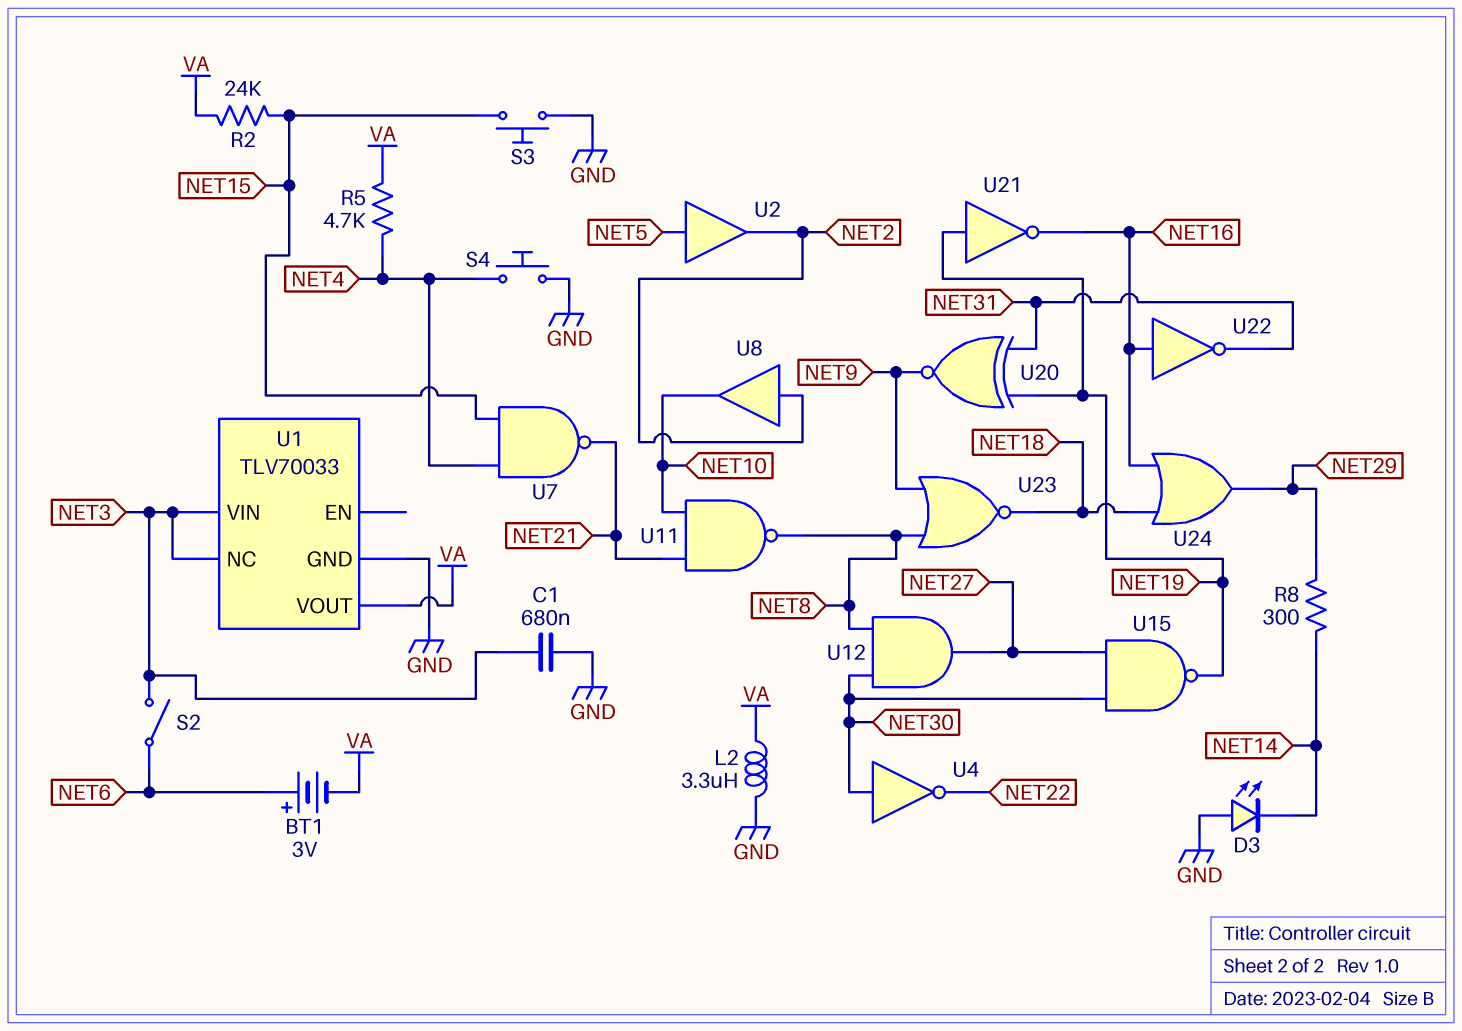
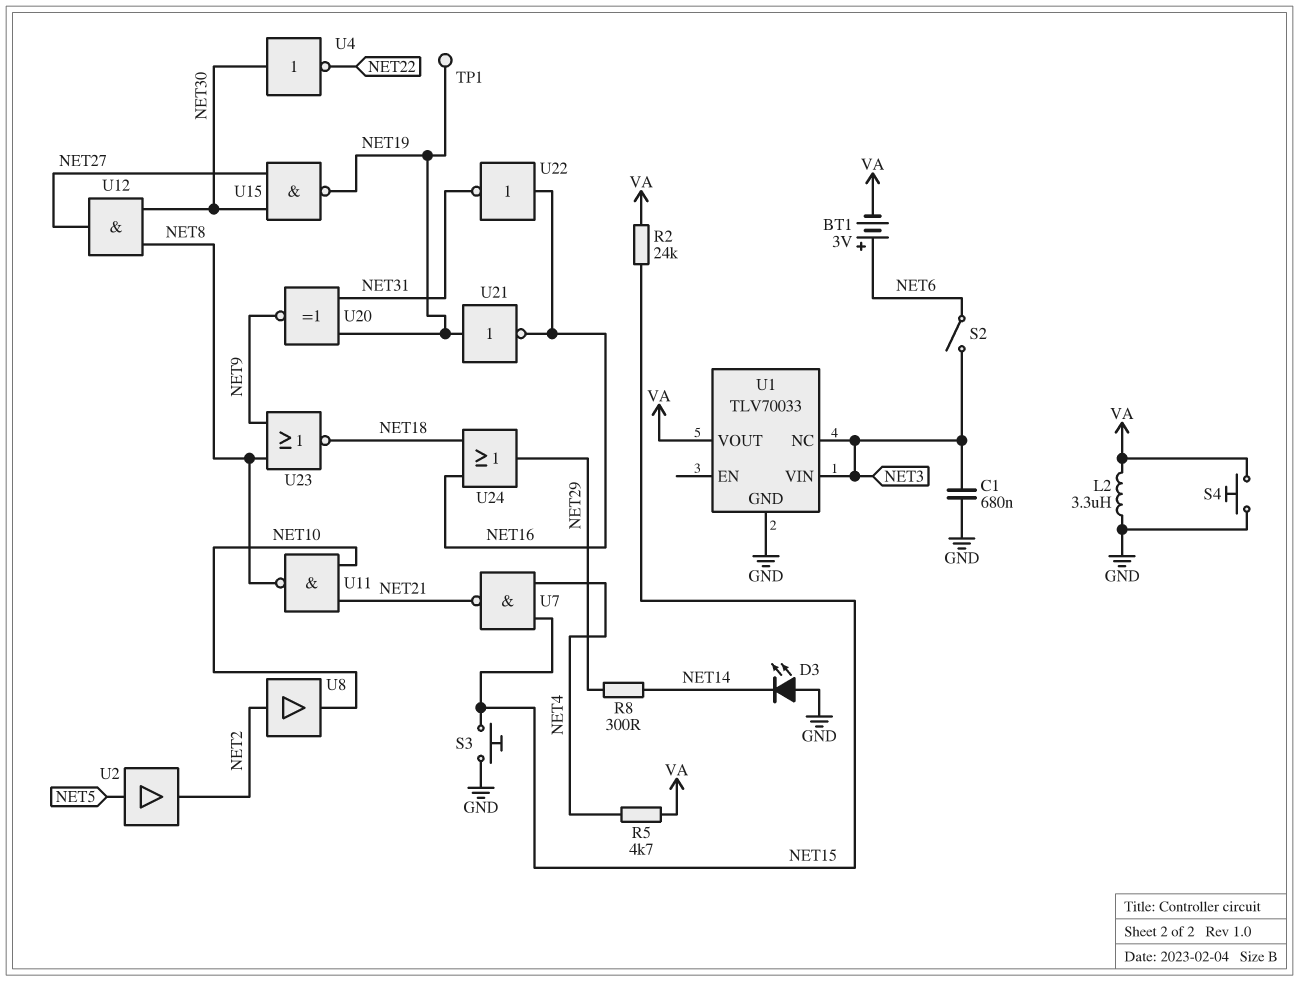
S4: button (GND, NET4) -> button (GND, VA)
TP1: none -> test point (NET19)

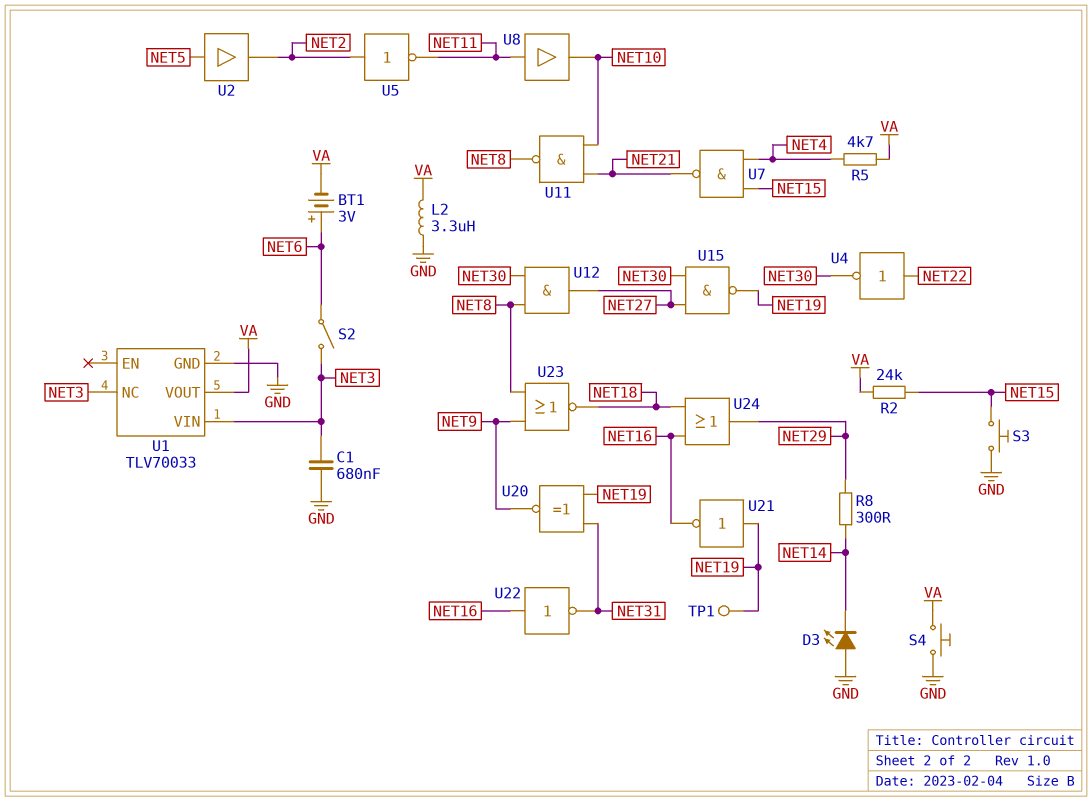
U4: NOT (in NET30, out NET22) -> NOT (in NET22, out NET30)
U5: none -> NOT (in NET2, out NET11)
U8: buffer (in NET2, out NET10) -> buffer (in NET11, out NET10)

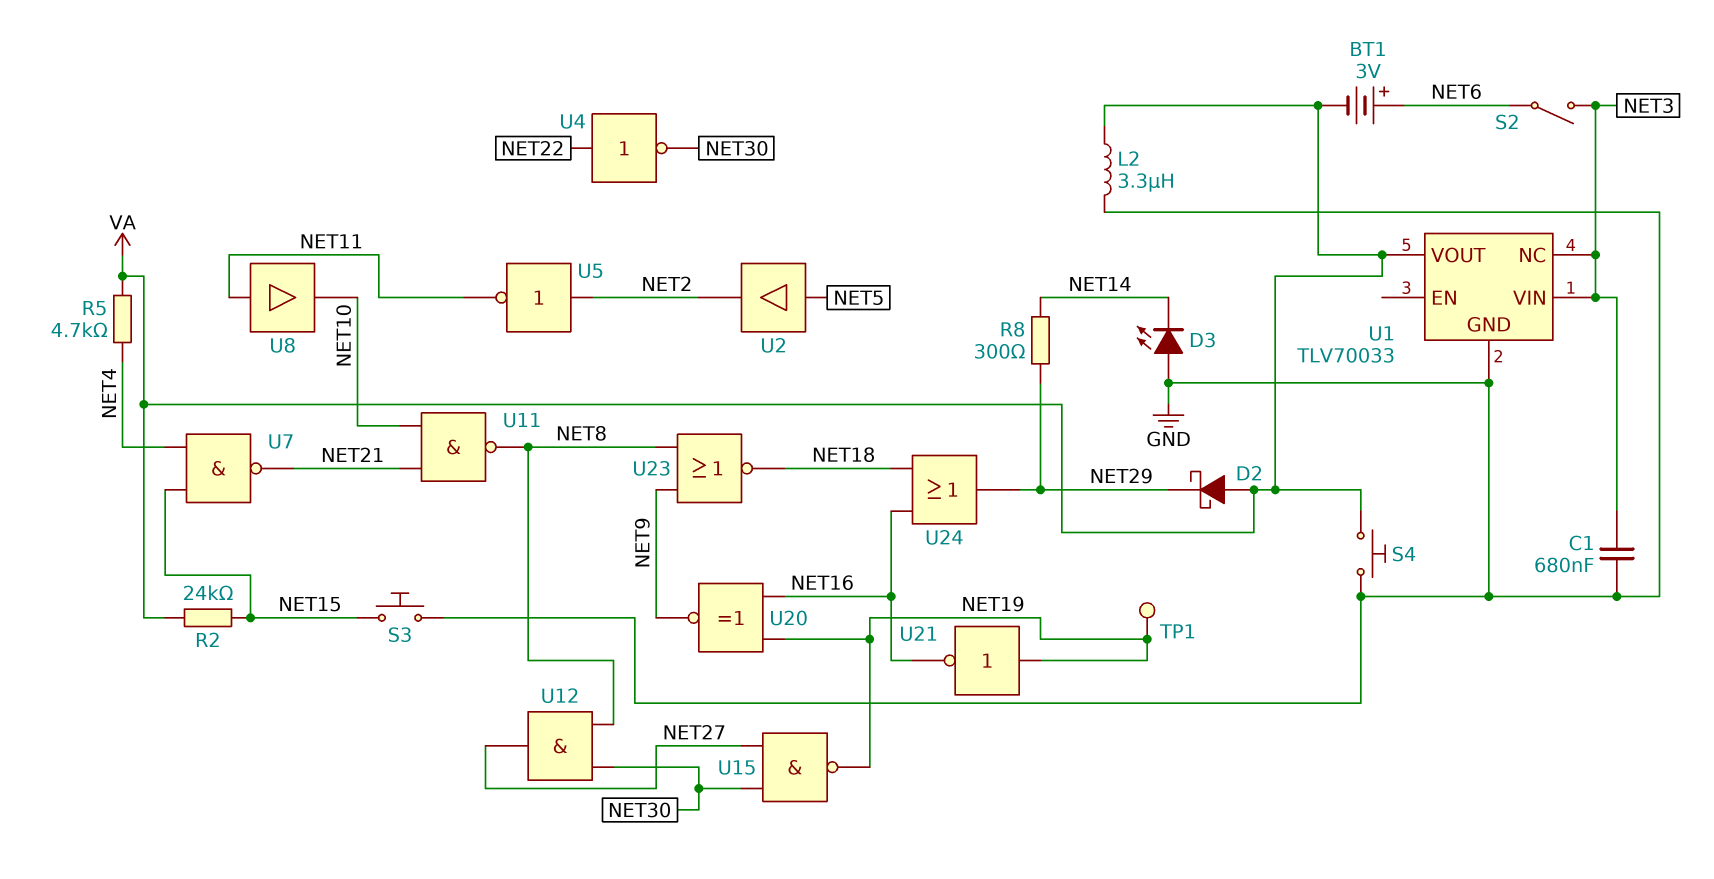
D2: none -> schottky (A VA, K NET29)
U20: XNOR (in NET19, in NET31, out NET9) -> XNOR (in NET16, in NET19, out NET9)
U22: NOT (in NET16, out NET31) -> none

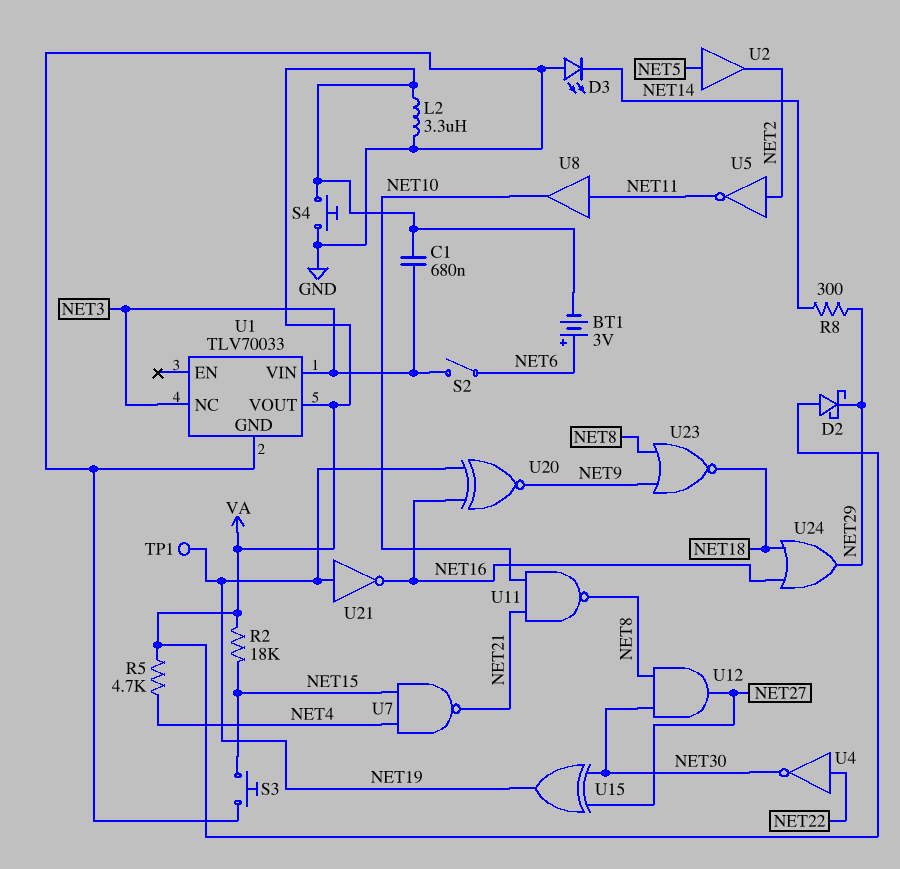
C1: 680nF (GND, NET3) -> 680nF (NET3, VA)
R2: 24k (NET15, VA) -> 18k (NET15, VA)
U15: NAND (in NET27, in NET30, out NET19) -> XOR (in NET27, in NET30, out NET19)

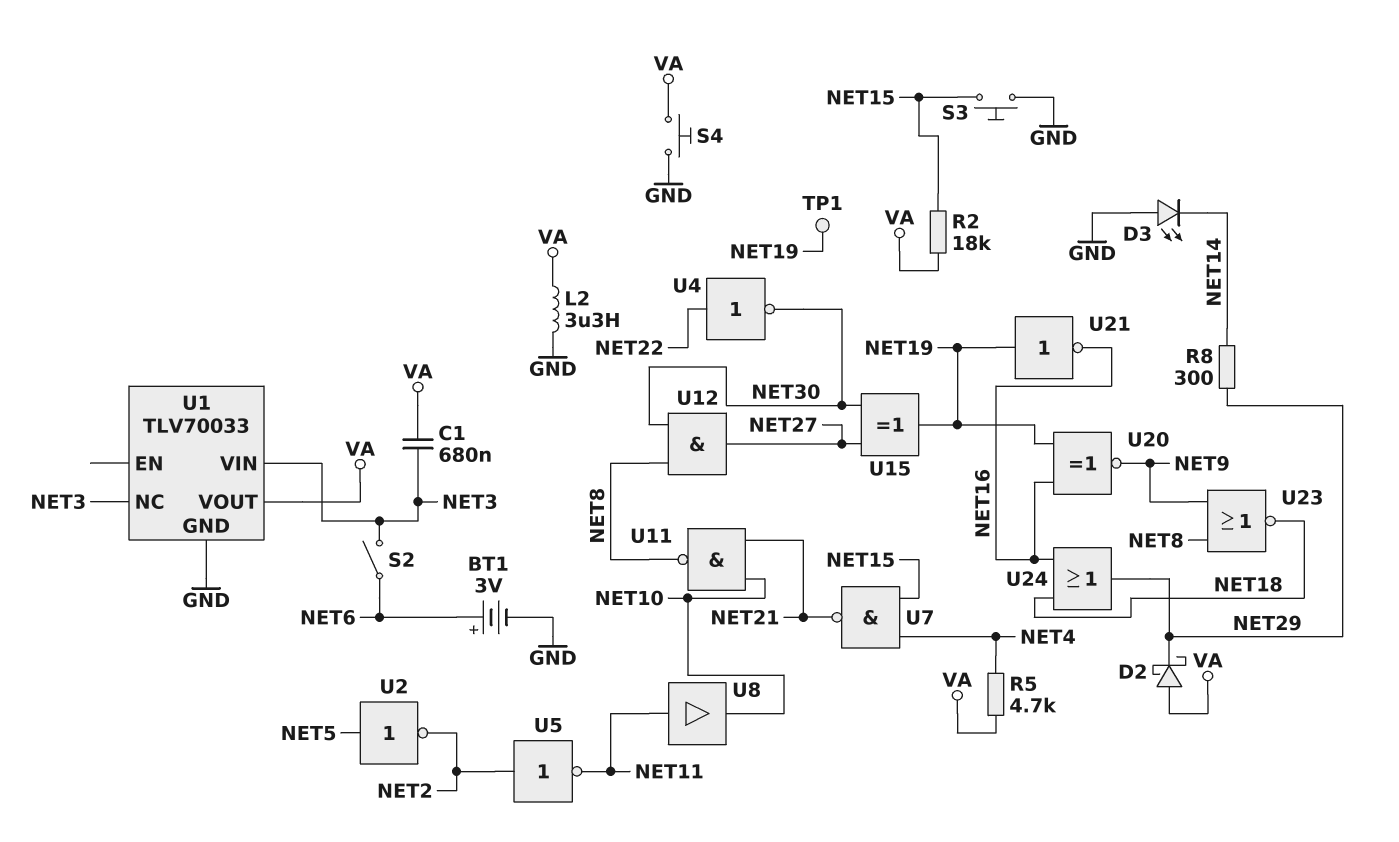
BT1: 3V (plus NET6, minus VA) -> 3V (plus NET6, minus GND)
U2: buffer (in NET5, out NET2) -> NOT (in NET5, out NET2)

